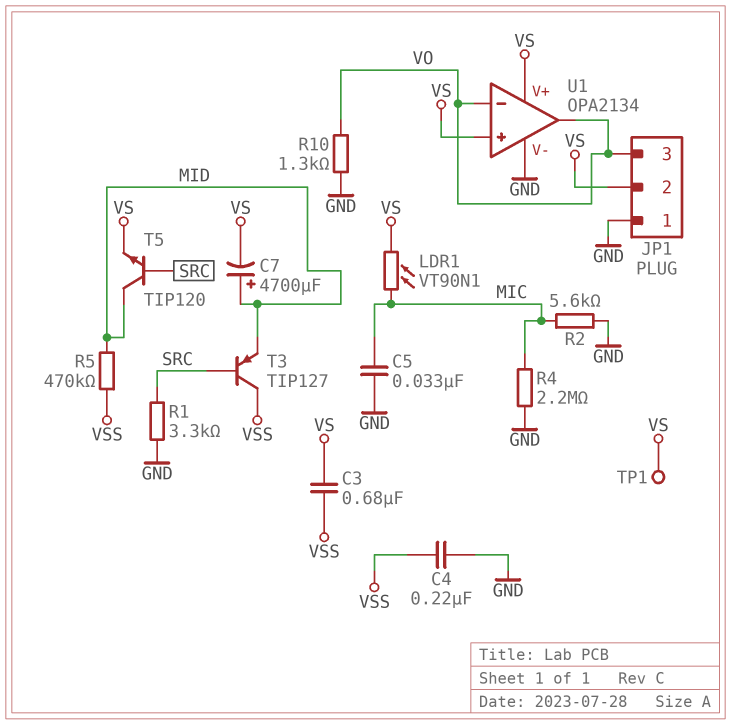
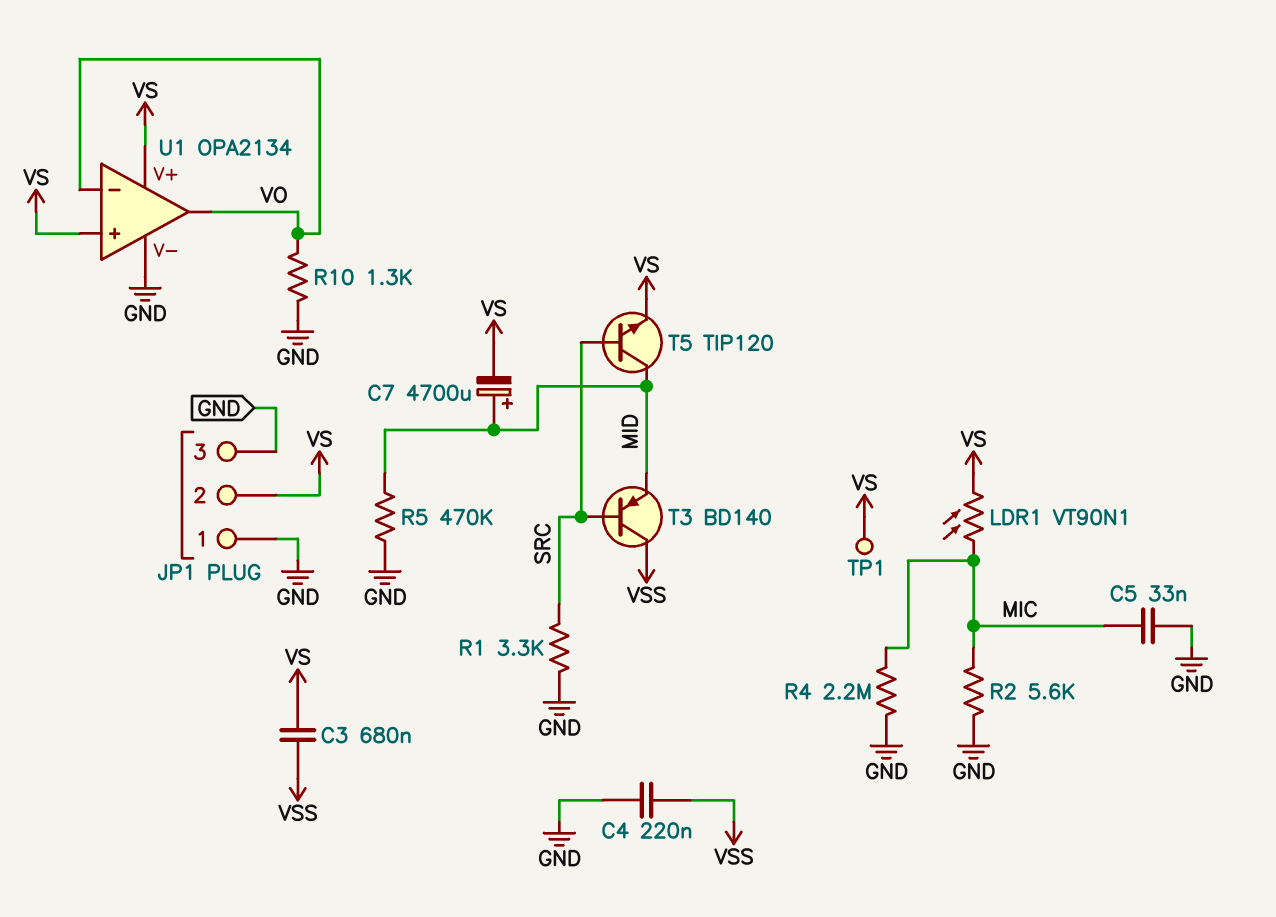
JP1 pin 3: VO -> GND
R5: 470k (MID, VSS) -> 470k (GND, MID)
T3: PNP TIP127 (B SRC, C VSS, E MID) -> PNP BD140 (B SRC, C VSS, E MID)

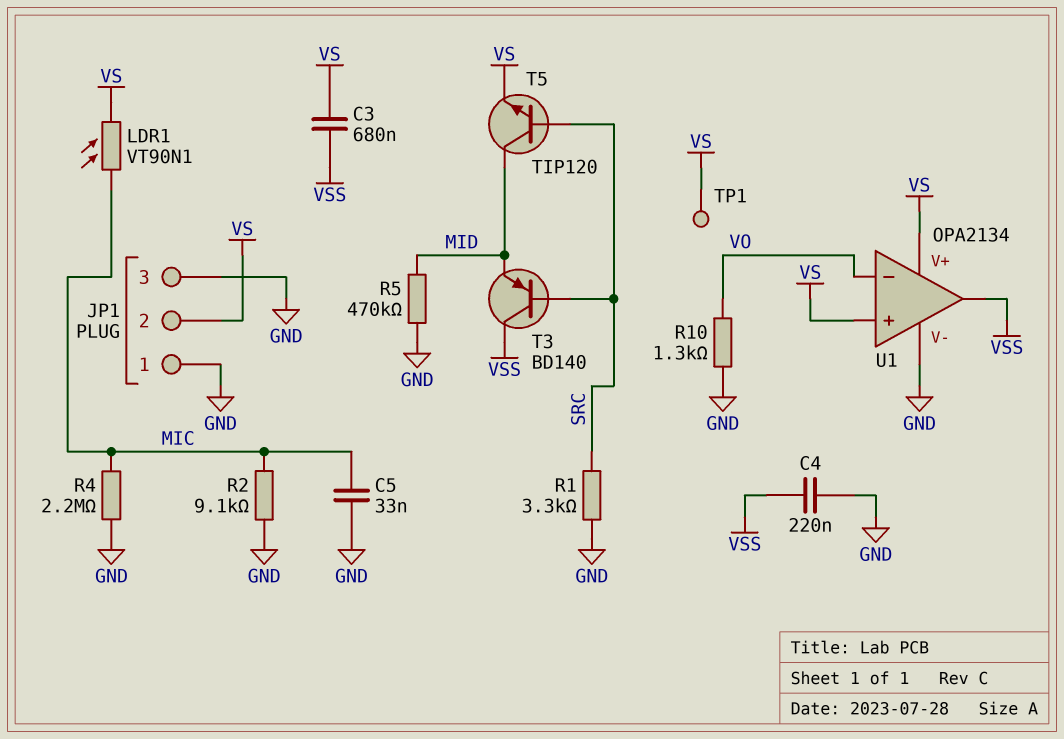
C7: 4700uF (plus MID, minus VS) -> none
R2: 5.6k (GND, MIC) -> 9.1k (GND, MIC)
U1 pin out: VO -> VSS

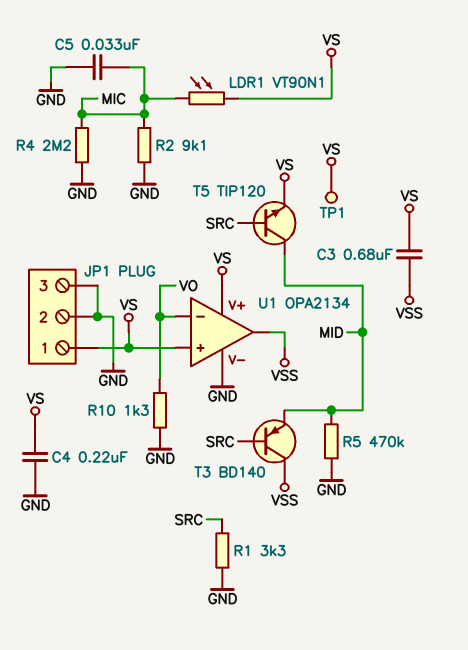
C4: 220nF (GND, VSS) -> 220nF (GND, VS)
JP1 pin 1: GND -> VS
JP1 pin 2: VS -> GND

